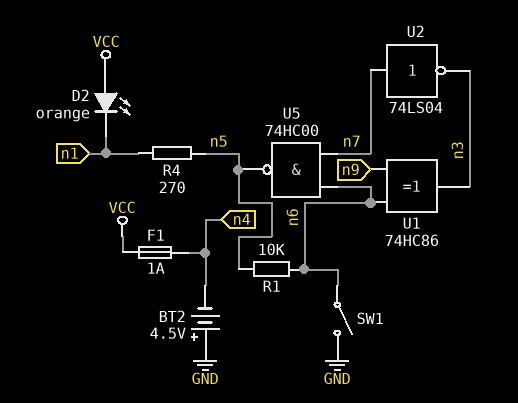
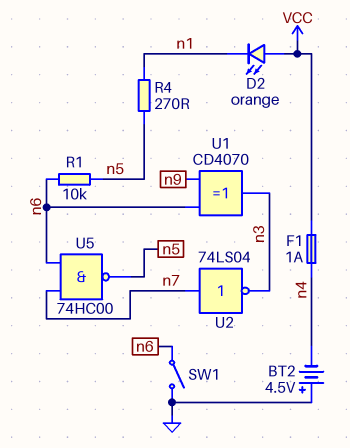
U1: XOR 74HC86 (in n6, in n9, out n3) -> XOR CD4070 (in n6, in n9, out n3)

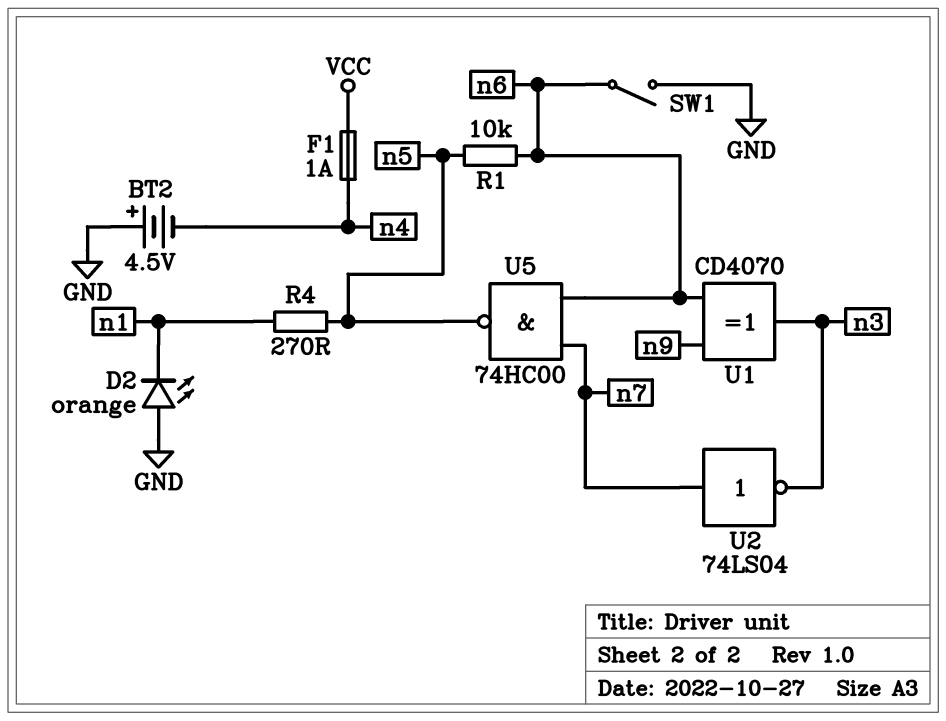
D2: LED orange (A VCC, K n1) -> LED orange (A GND, K n1)

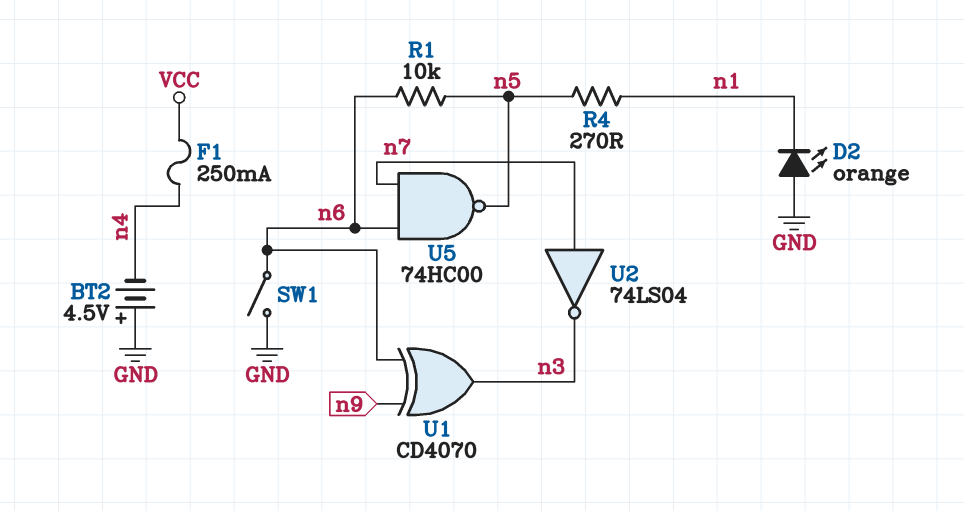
F1: 1A (VCC, n4) -> 250mA (VCC, n4)

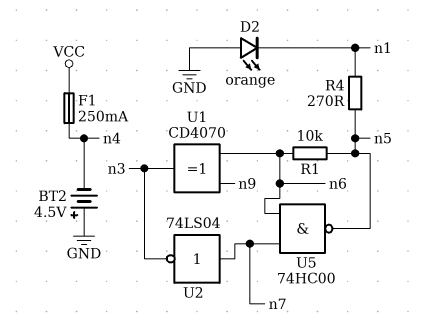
SW1: switch (GND, n6) -> none

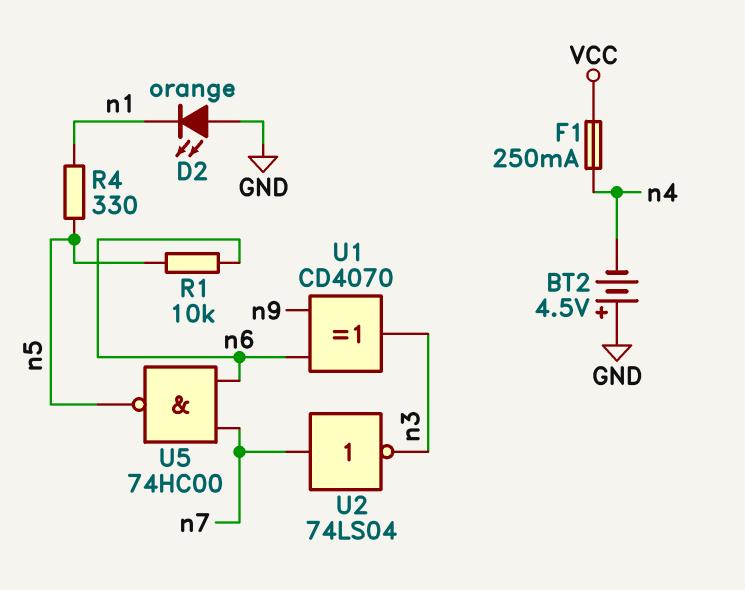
R4: 270 (n1, n5) -> 330 (n1, n5)

